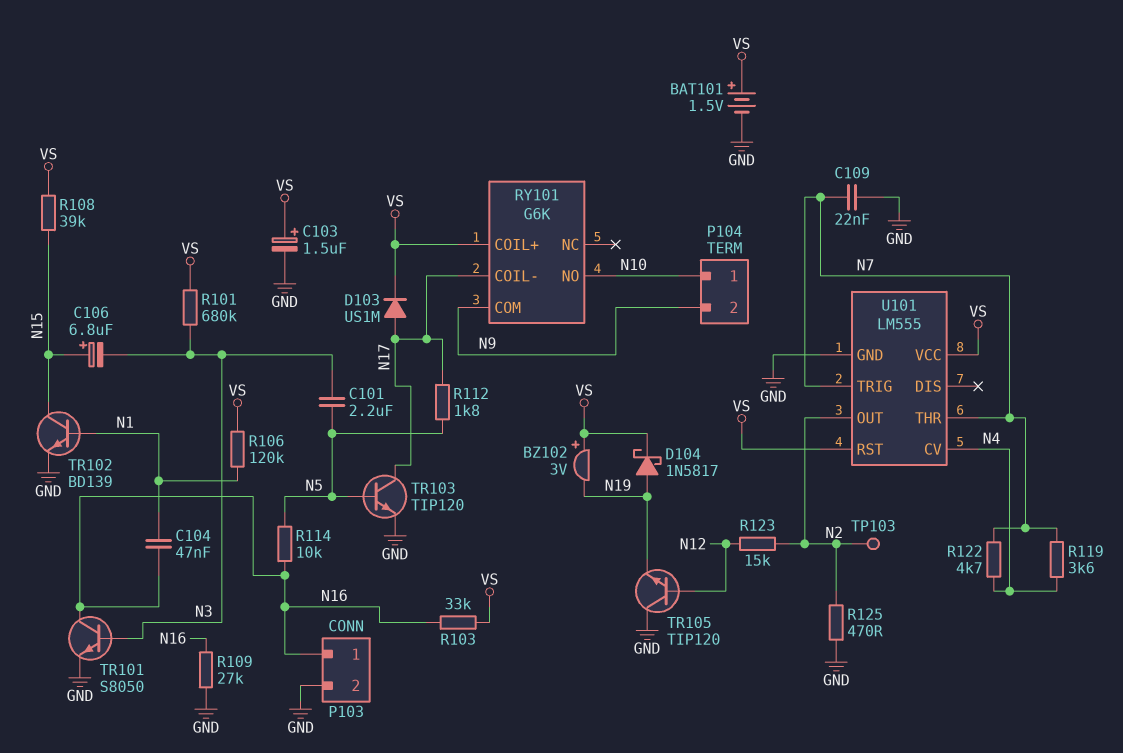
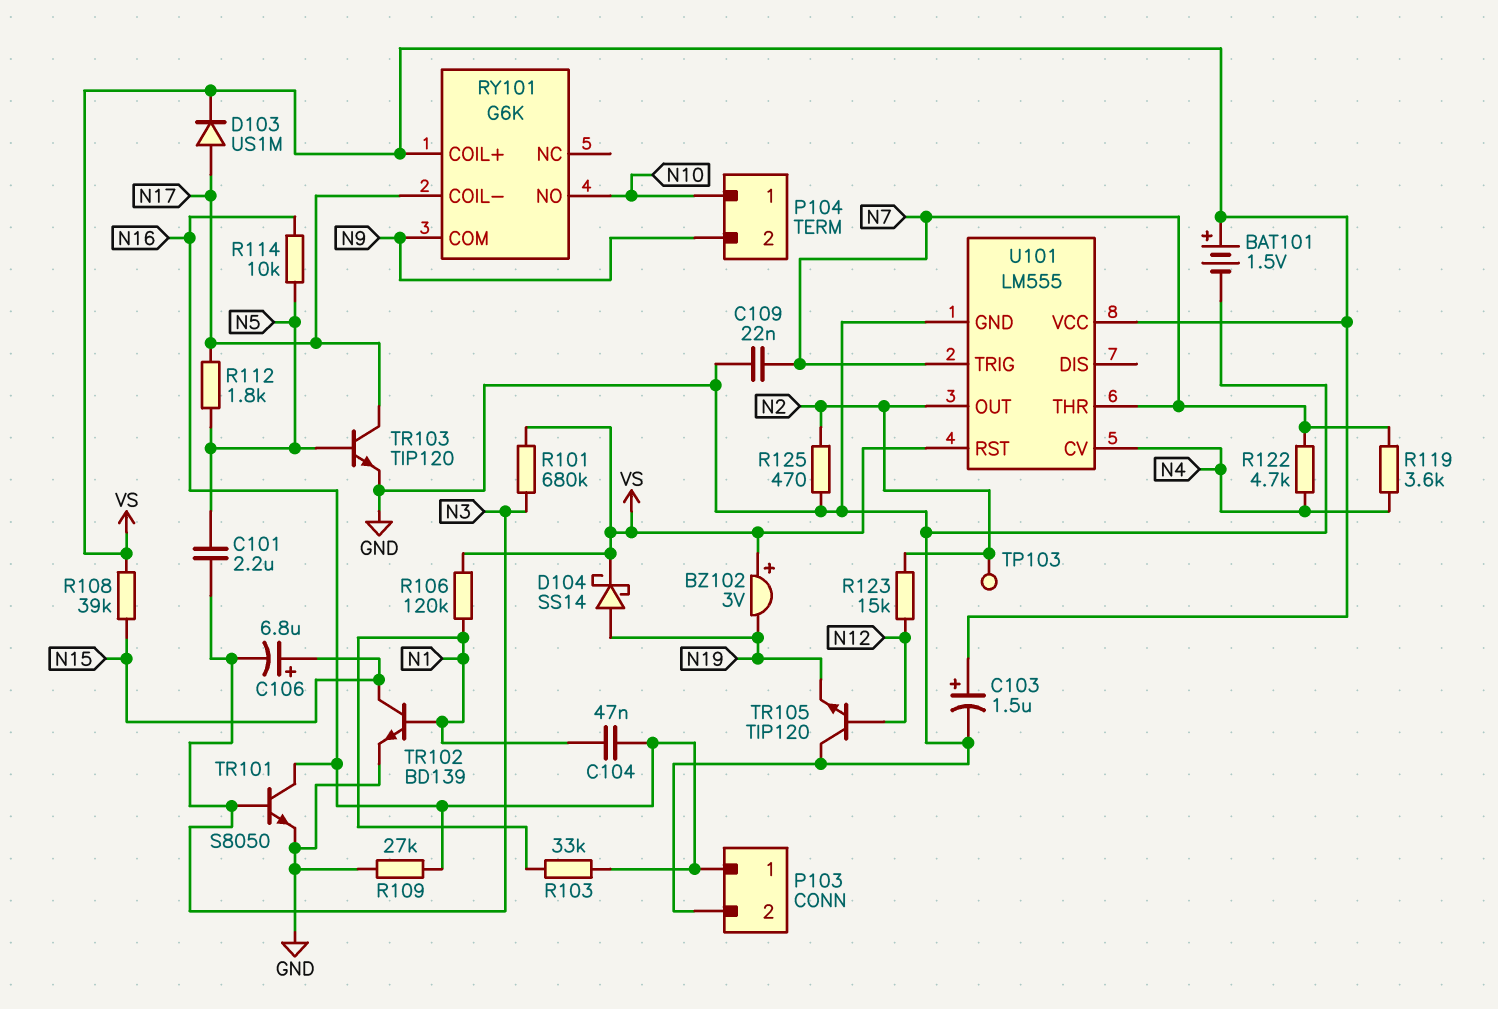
D104: schottky 1N5817 (A N19, K VS) -> schottky SS14 (A N19, K VS)
R103: 33k (N16, VS) -> 33k (N1, N16)

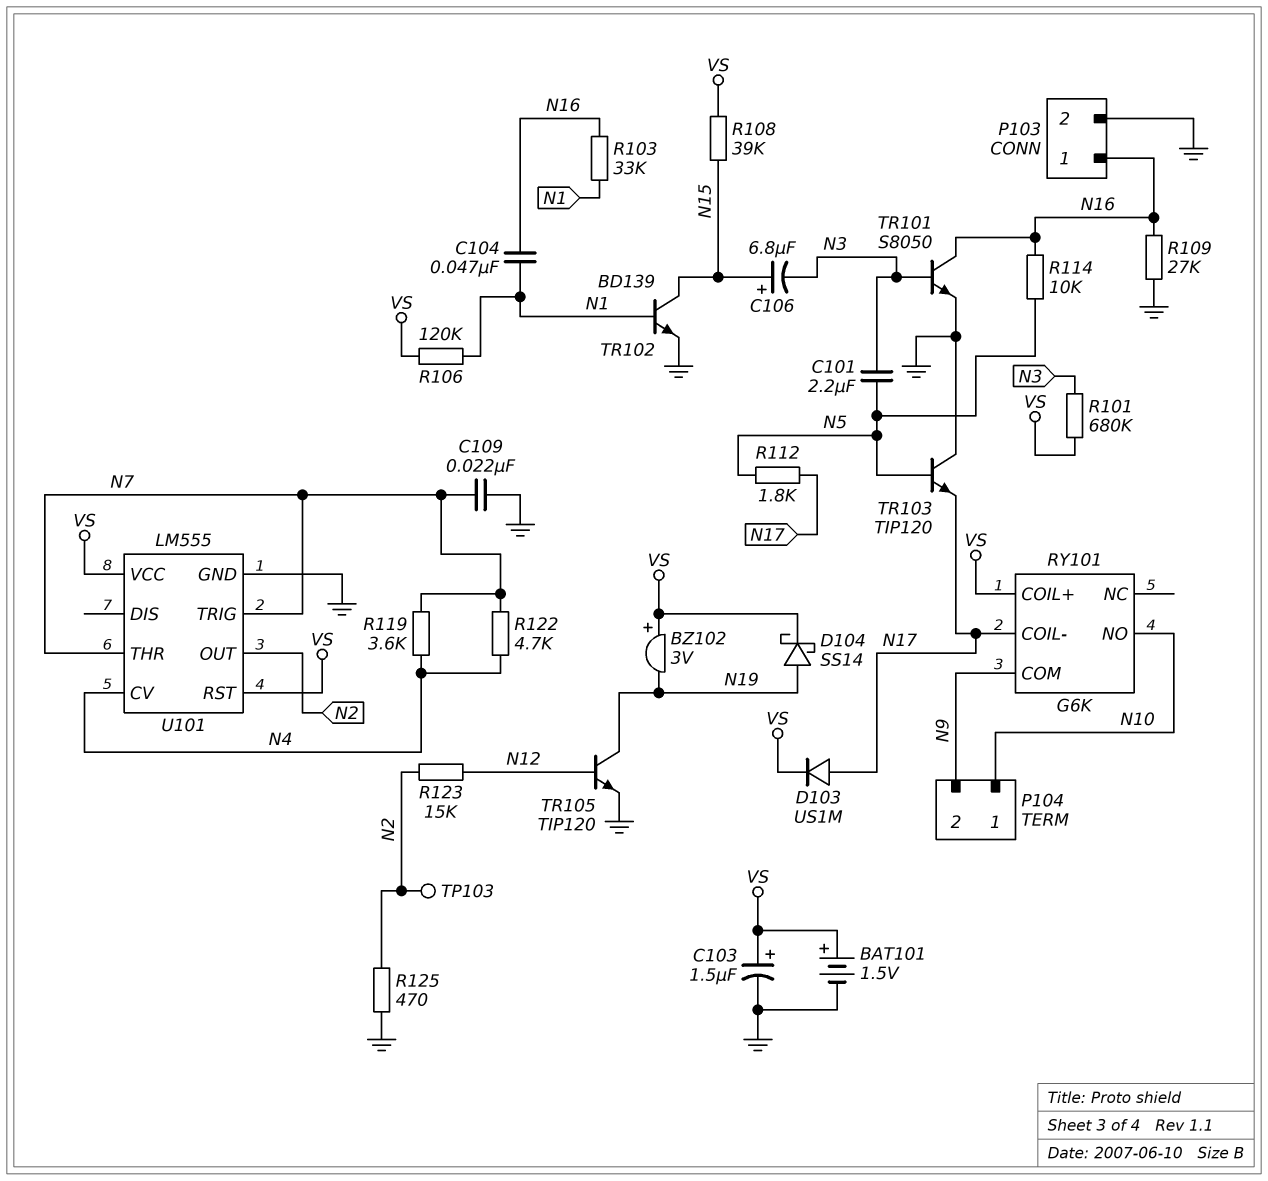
TR103: NPN TIP120 (B N5, C N17, E GND) -> NPN TIP120 (B N5, C GND, E N17)
TR105: NPN TIP120 (B N12, C GND, E N19) -> NPN TIP120 (B N12, C N19, E GND)

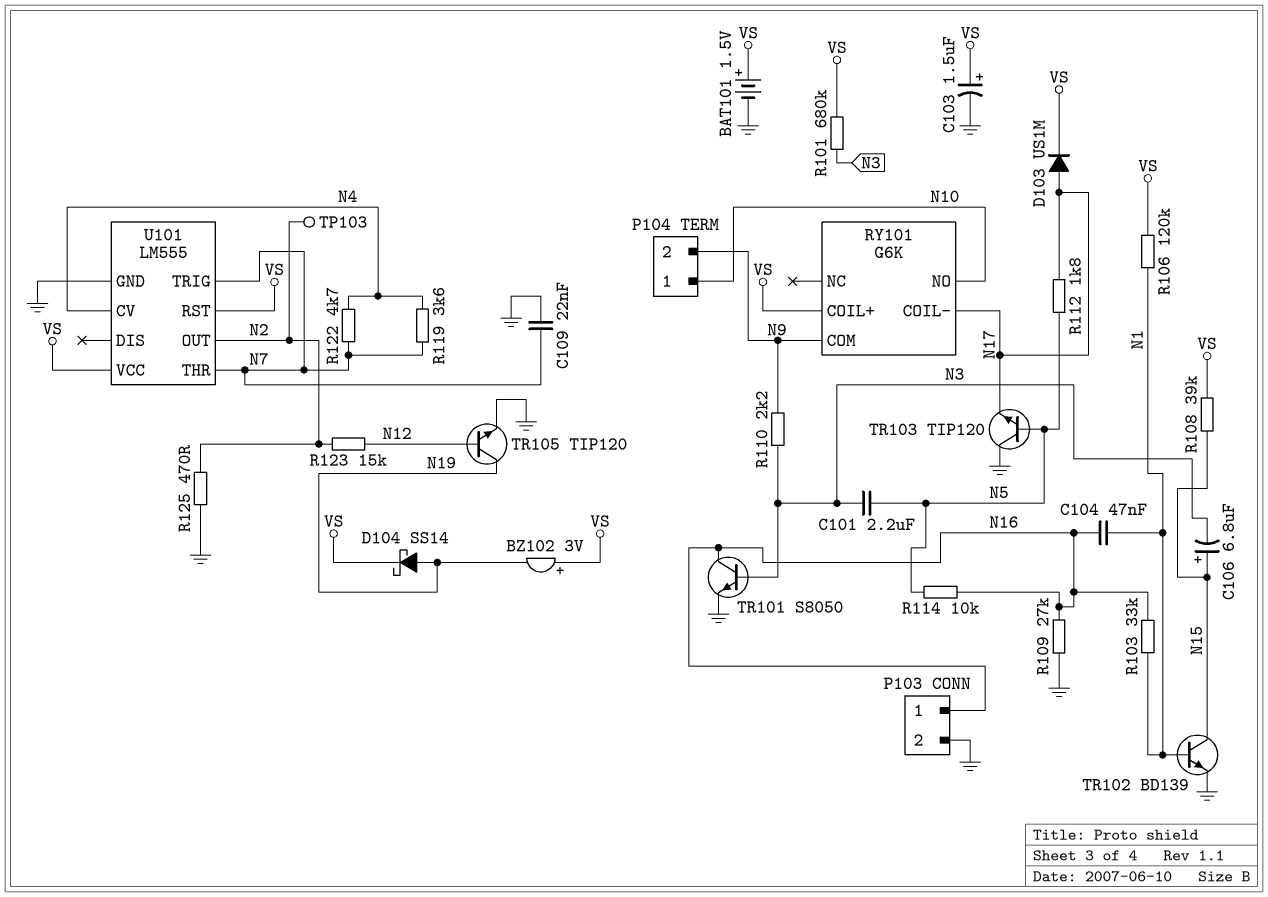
R110: none -> 2.2k (N3, N9)

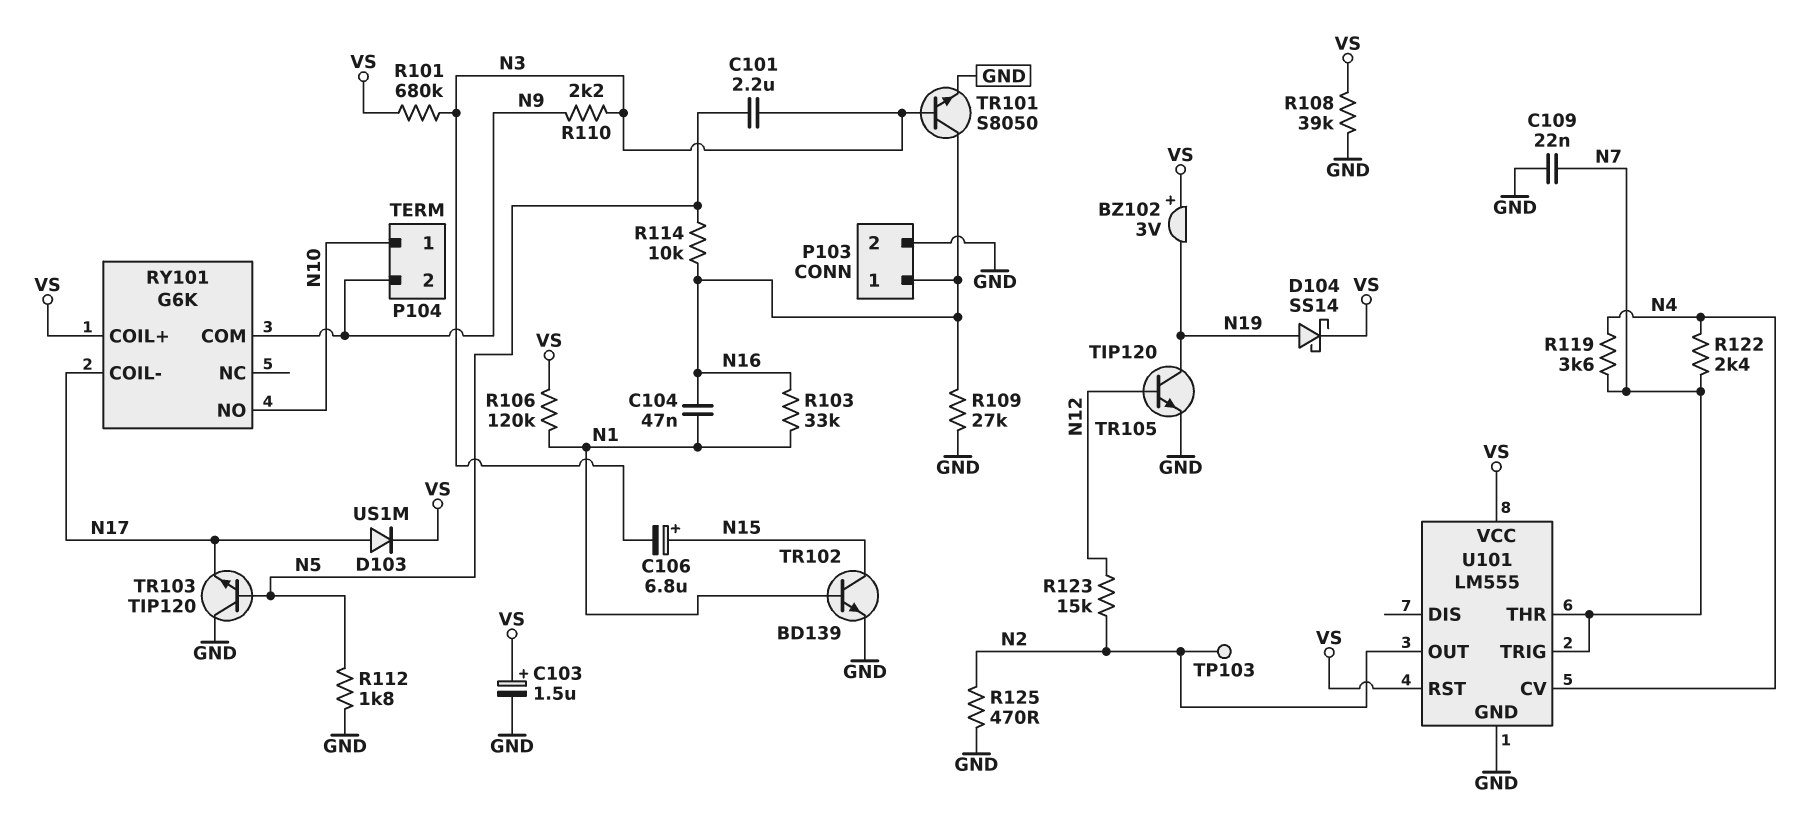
BAT101: 1.5V (plus VS, minus GND) -> none
R108: 39k (N15, VS) -> 39k (GND, VS)
R112: 1.8k (N5, N17) -> 1.8k (GND, N5)
R122: 4.7k (N4, N7) -> 2.4k (N4, N7)

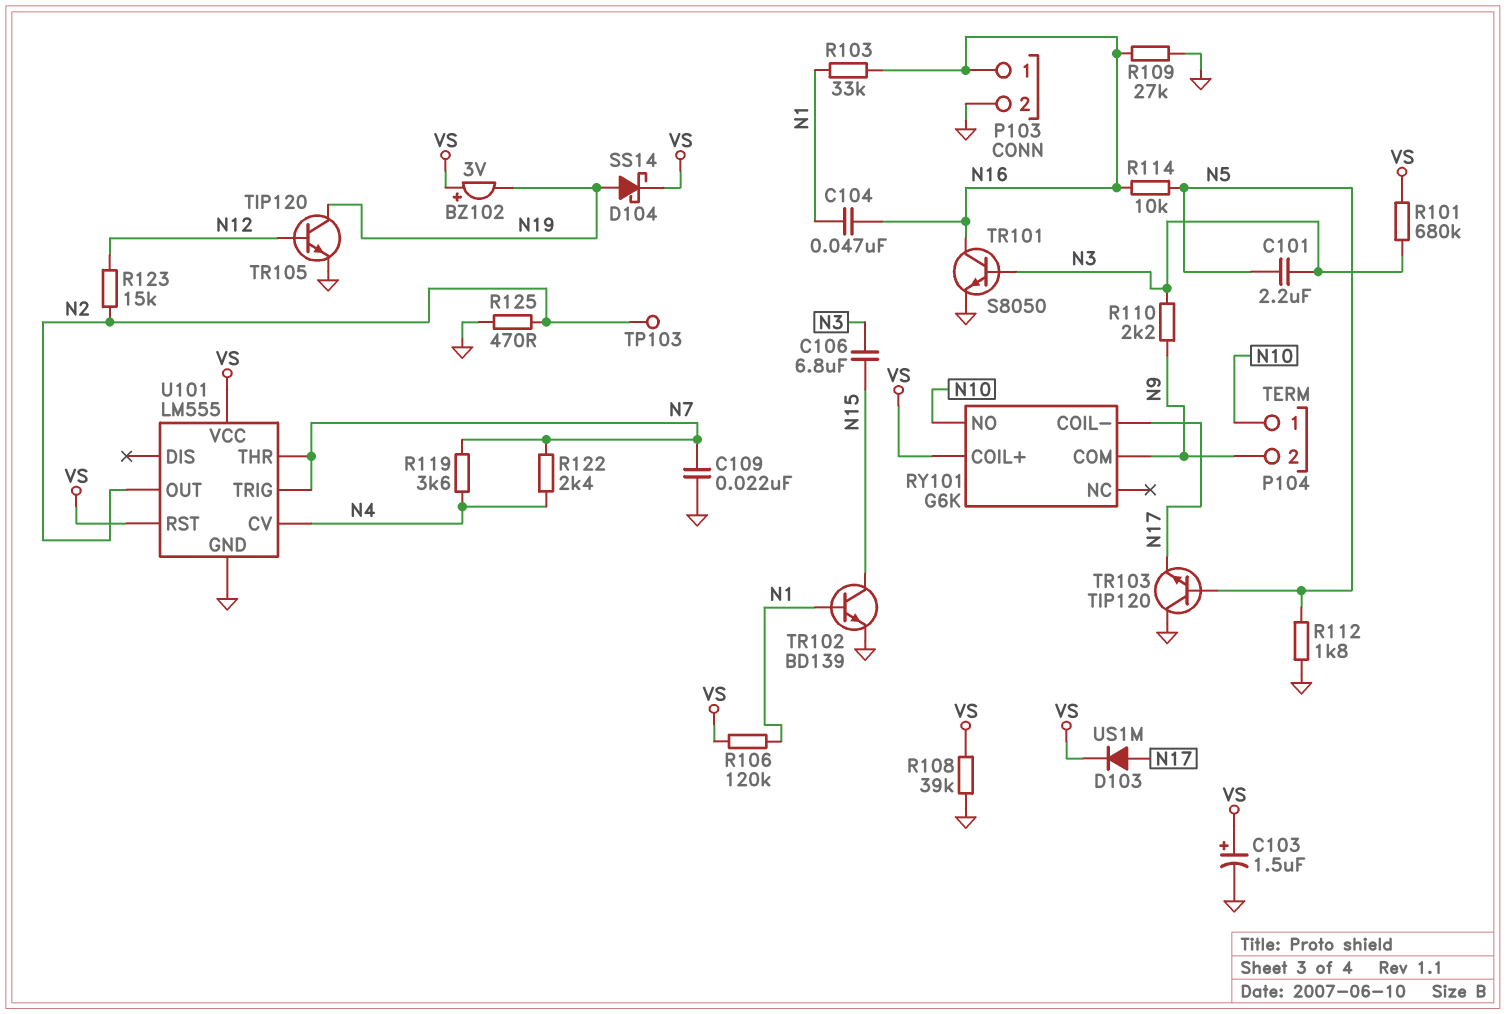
C106: 6.8uF (plus N15, minus N3) -> 6.8uF (N3, N15)

